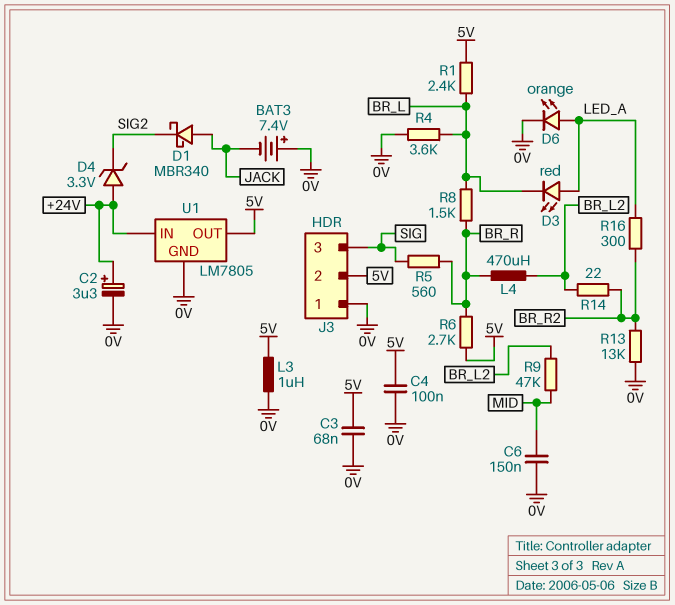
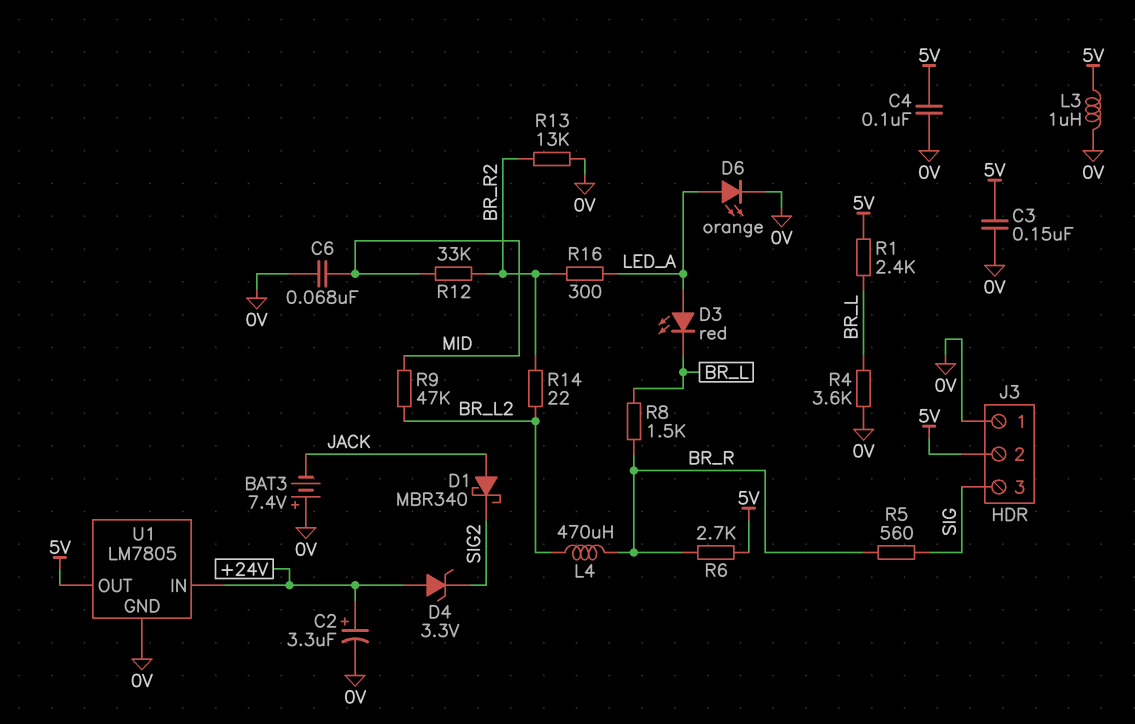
C3: 68nF (0V, 5V) -> 150nF (0V, 5V)
C6: 150nF (0V, MID) -> 68nF (0V, MID)
R12: none -> 33k (BR_R2, MID)

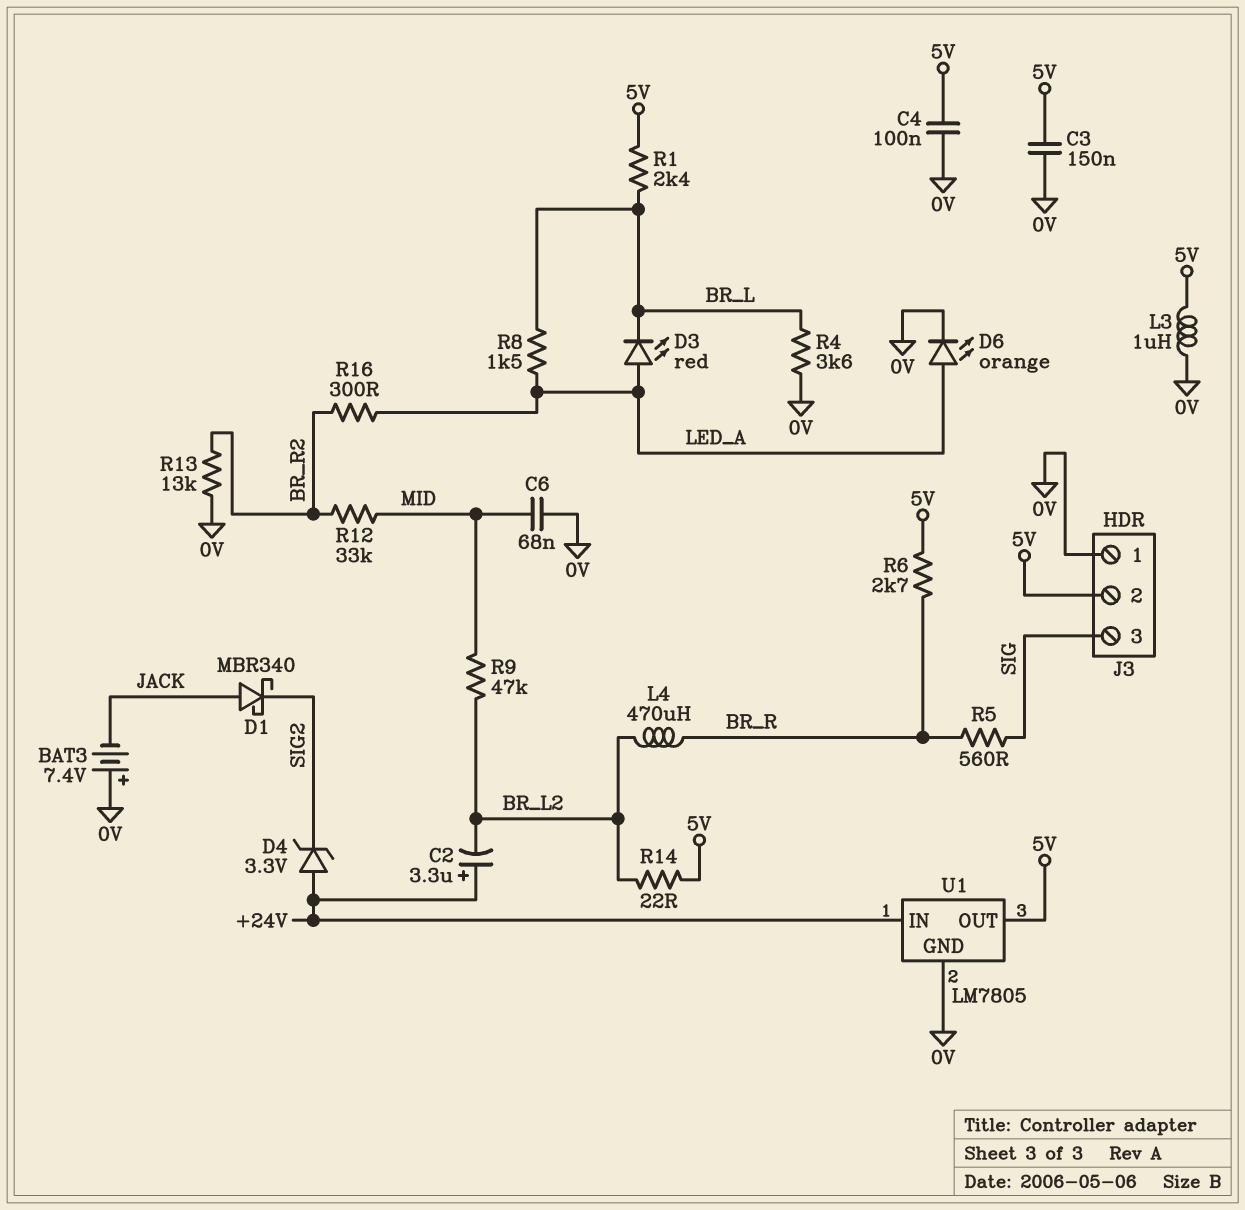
C2: 3.3uF (plus +24V, minus 0V) -> 3.3uF (plus +24V, minus BR_L2)
R8: 1.5k (BR_L, BR_R) -> 1.5k (BR_L, LED_A)
R14: 22 (BR_L2, BR_R2) -> 22 (5V, BR_L2)

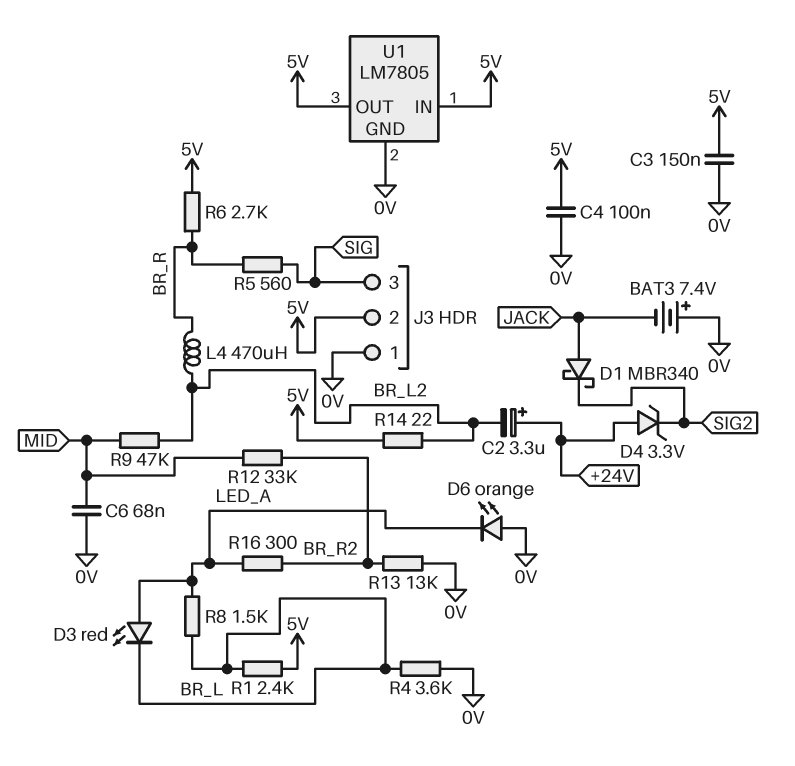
D6: LED orange (A LED_A, K 0V) -> LED orange (A 0V, K LED_A)
L3: 1uH (0V, 5V) -> none
U1 pin IN: +24V -> 5V

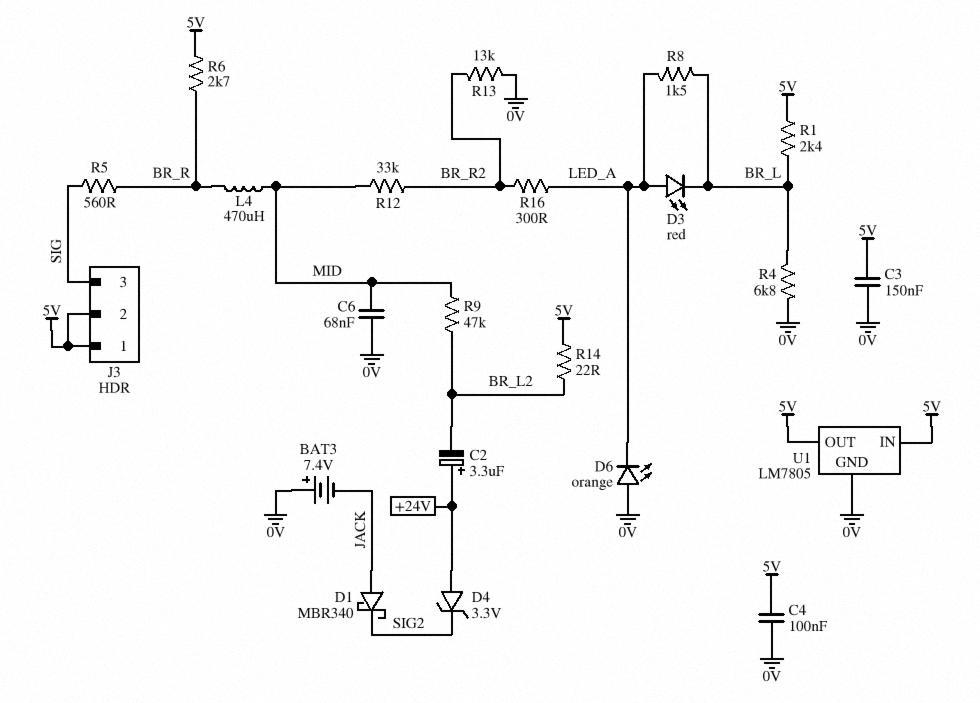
J3 pin 1: 0V -> 5V
L4: 470uH (BR_L2, BR_R) -> 470uH (BR_R, MID)
R4: 3.6k (0V, BR_L) -> 6.8k (0V, BR_L)

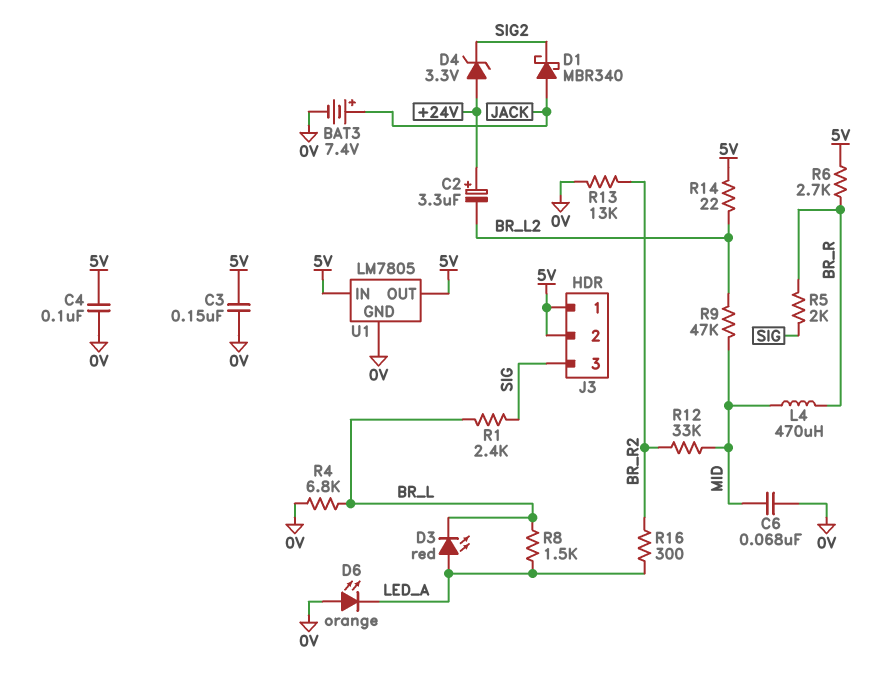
BAT3: 7.4V (plus 0V, minus JACK) -> 7.4V (plus JACK, minus 0V)
R1: 2.4k (5V, BR_L) -> 2.4k (BR_L, SIG)
R5: 560 (BR_R, SIG) -> 2k (BR_R, SIG)

